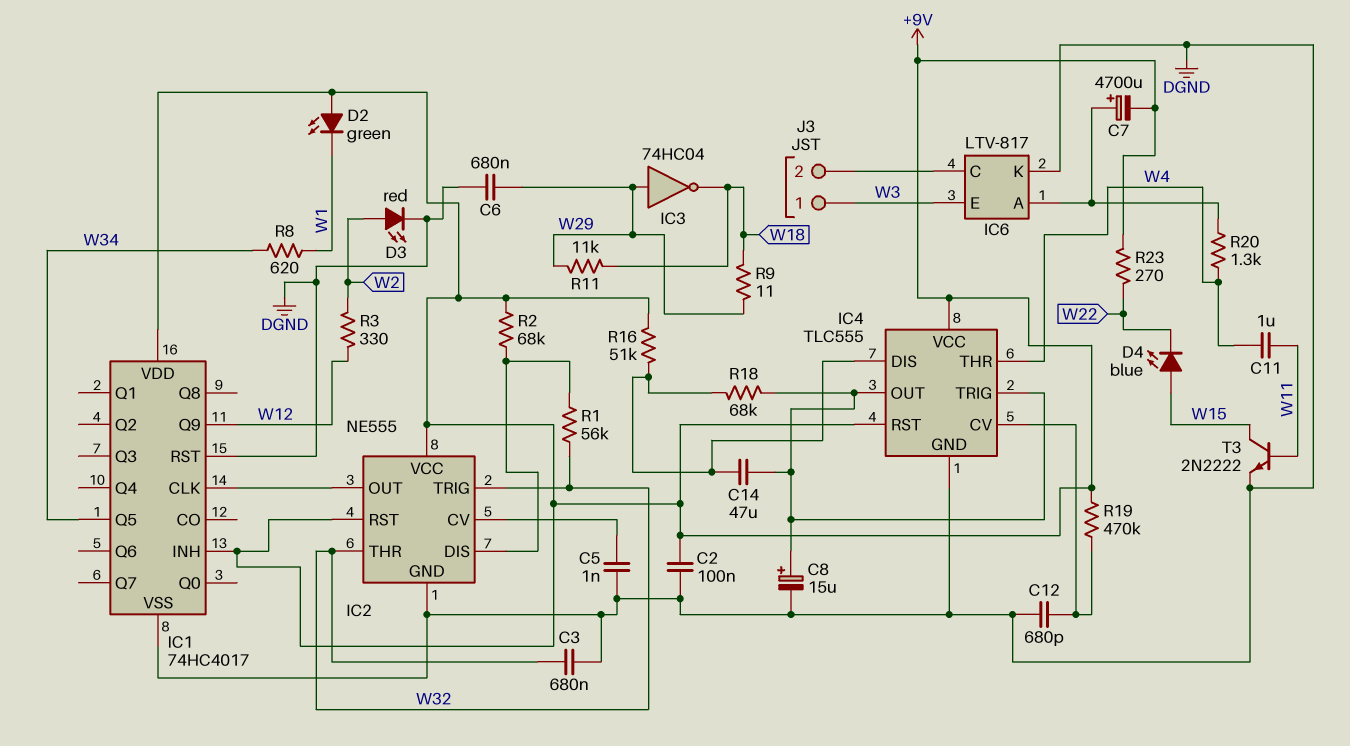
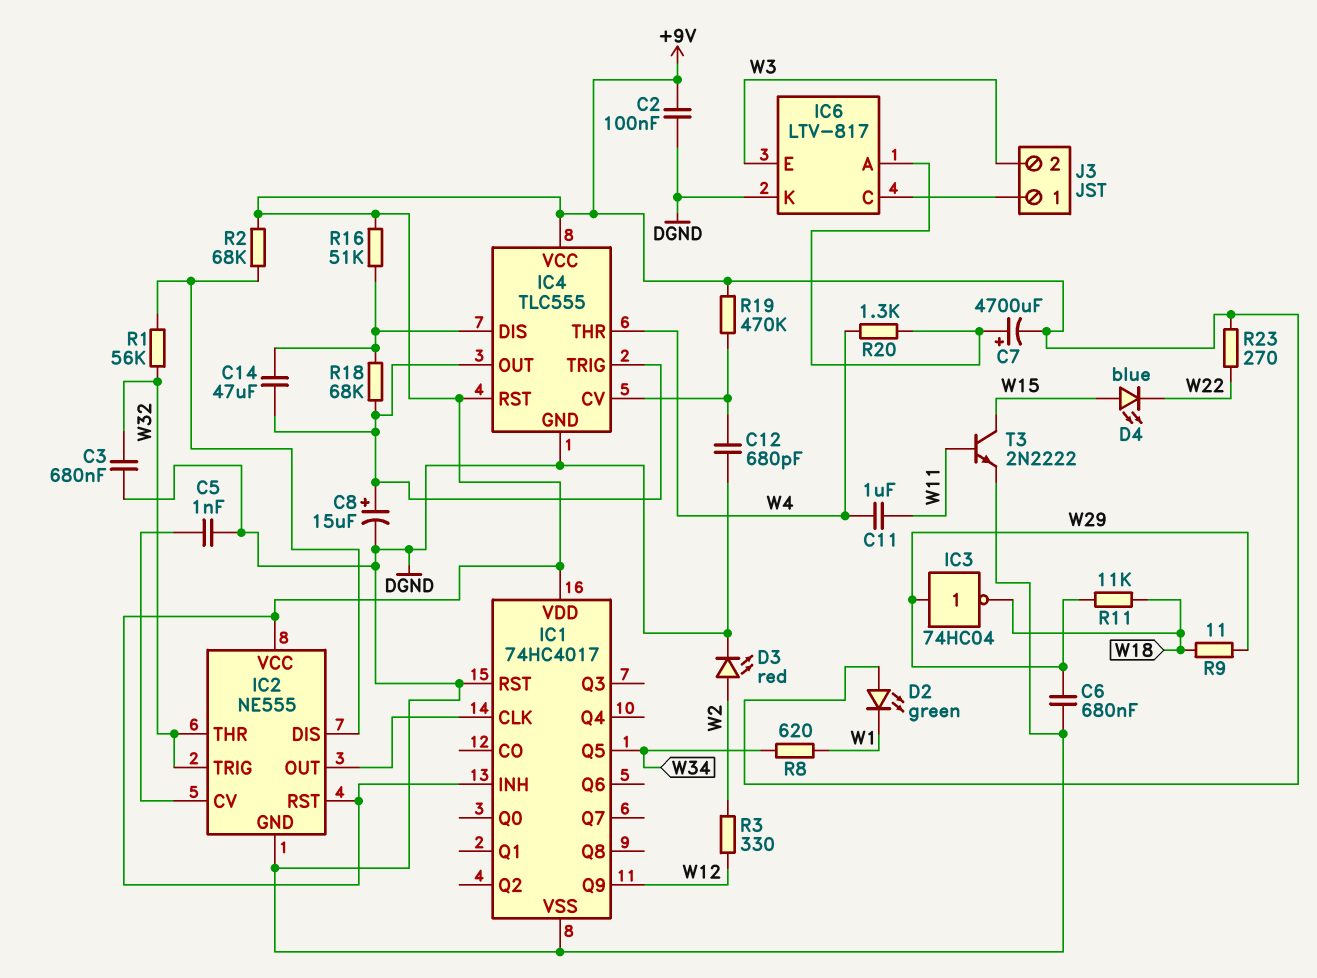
J3 pin 1: W3 -> IC6/C
J3 pin 2: IC6/C -> W3

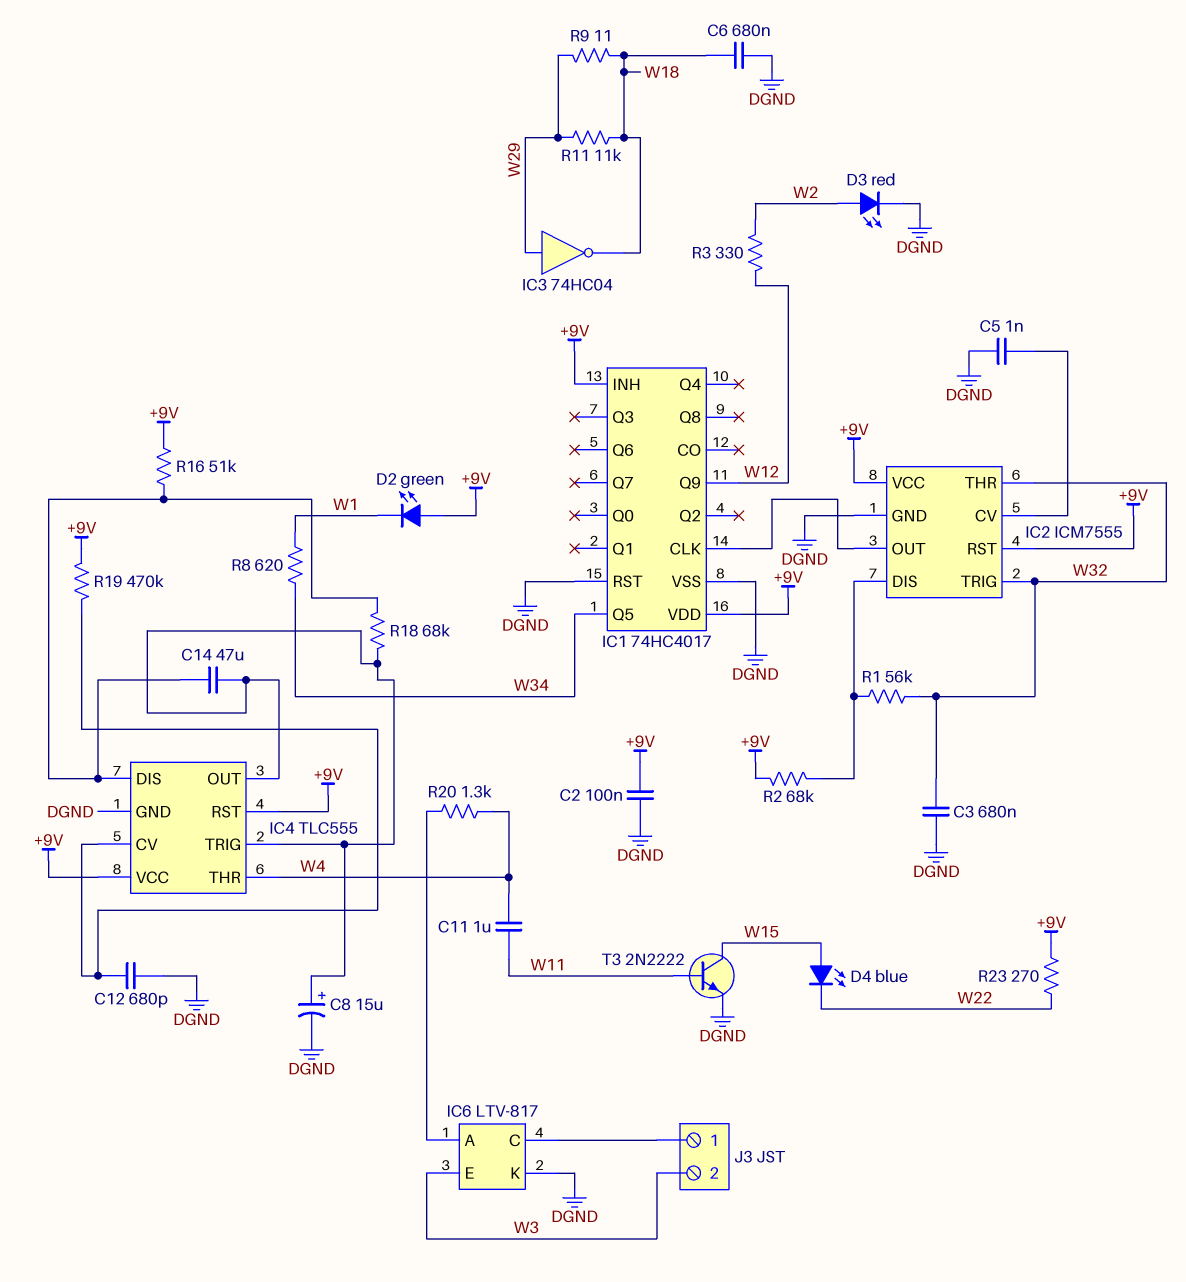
C6: 680nF (DGND, W29) -> 680nF (DGND, W18)
C7: 4700uF (plus IC6/A, minus +9V) -> none
IC2: NE555 -> ICM7555

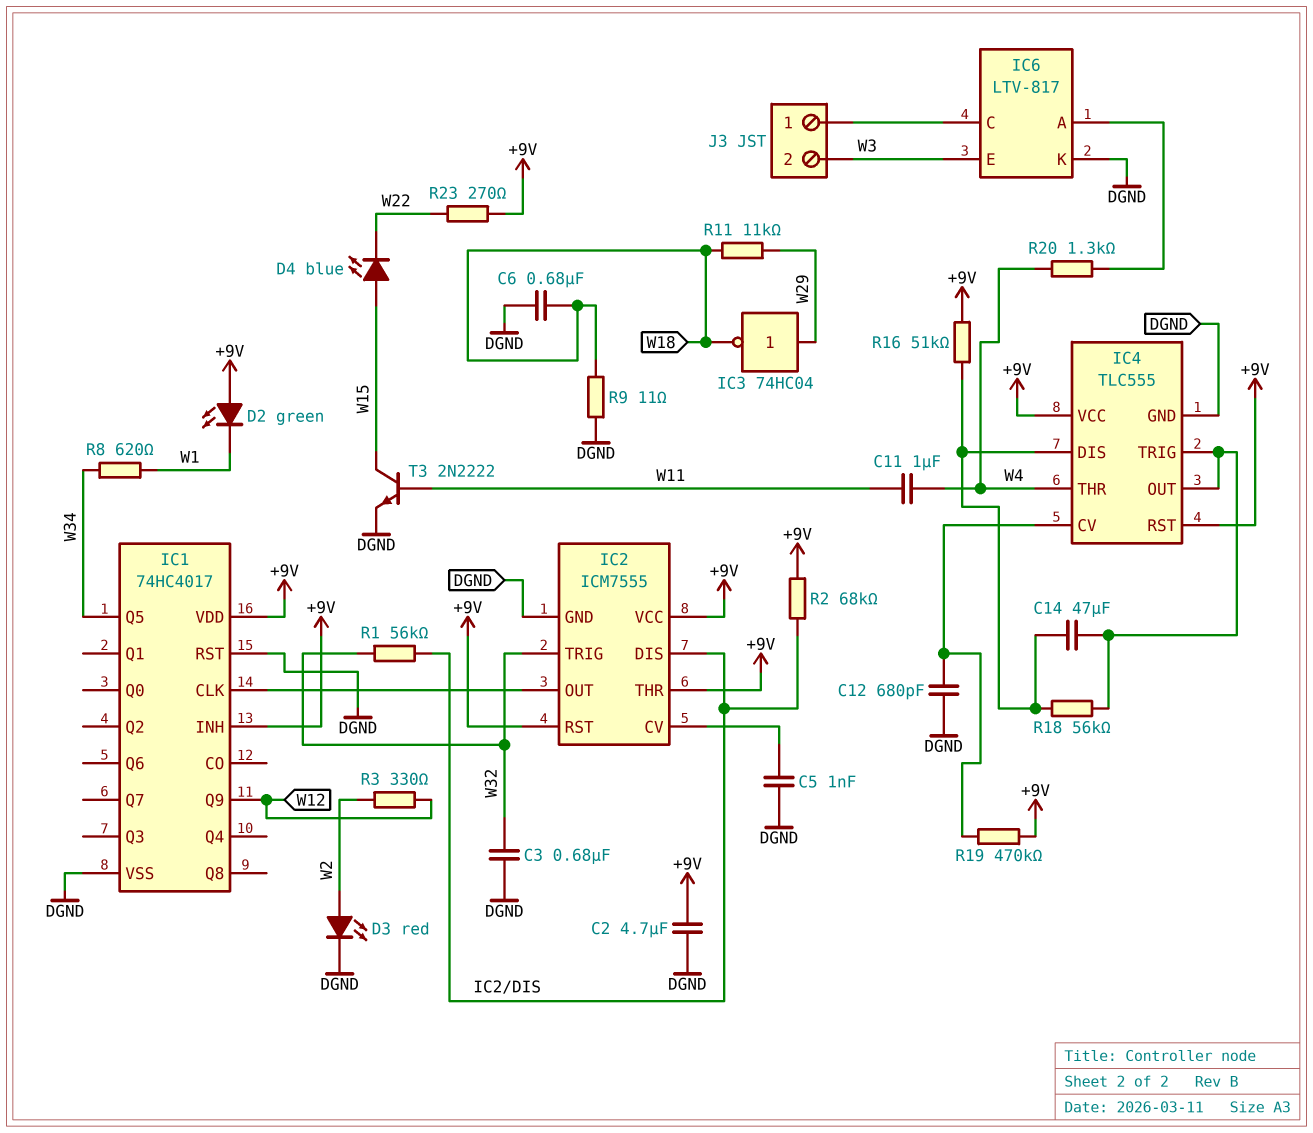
C2: 100nF (+9V, DGND) -> 4.7uF (+9V, DGND)
C8: 15uF (plus IC4/OUT, minus DGND) -> none
IC2 pin THR: W32 -> +9V
R9: 11 (W18, W29) -> 11 (DGND, W18)
R18: 68k (IC4/DIS, IC4/OUT) -> 56k (IC4/DIS, IC4/OUT)

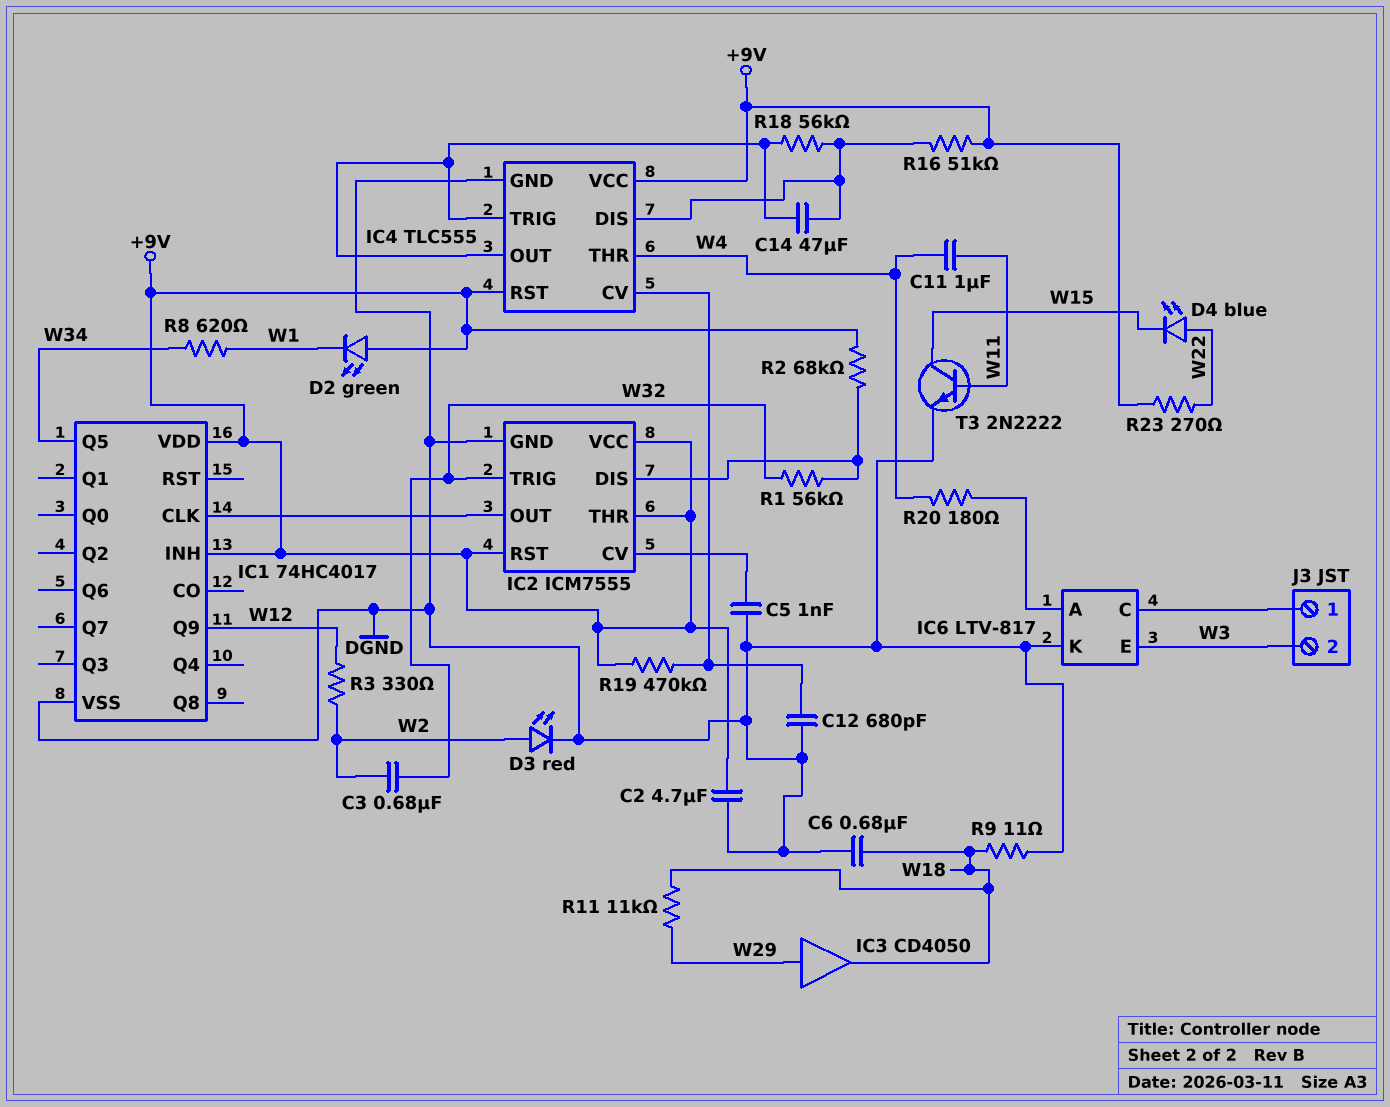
C3: 680nF (DGND, W32) -> 680nF (W2, W32)
D4: LED blue (A W15, K W22) -> LED blue (A W22, K W15)
IC1 pin RST: DGND -> none
IC3: NOT 74HC04 (in W29, out W18) -> buffer CD4050 (in W29, out W18)
R20: 1.3k (IC6/A, W4) -> 180 (IC6/A, W4)

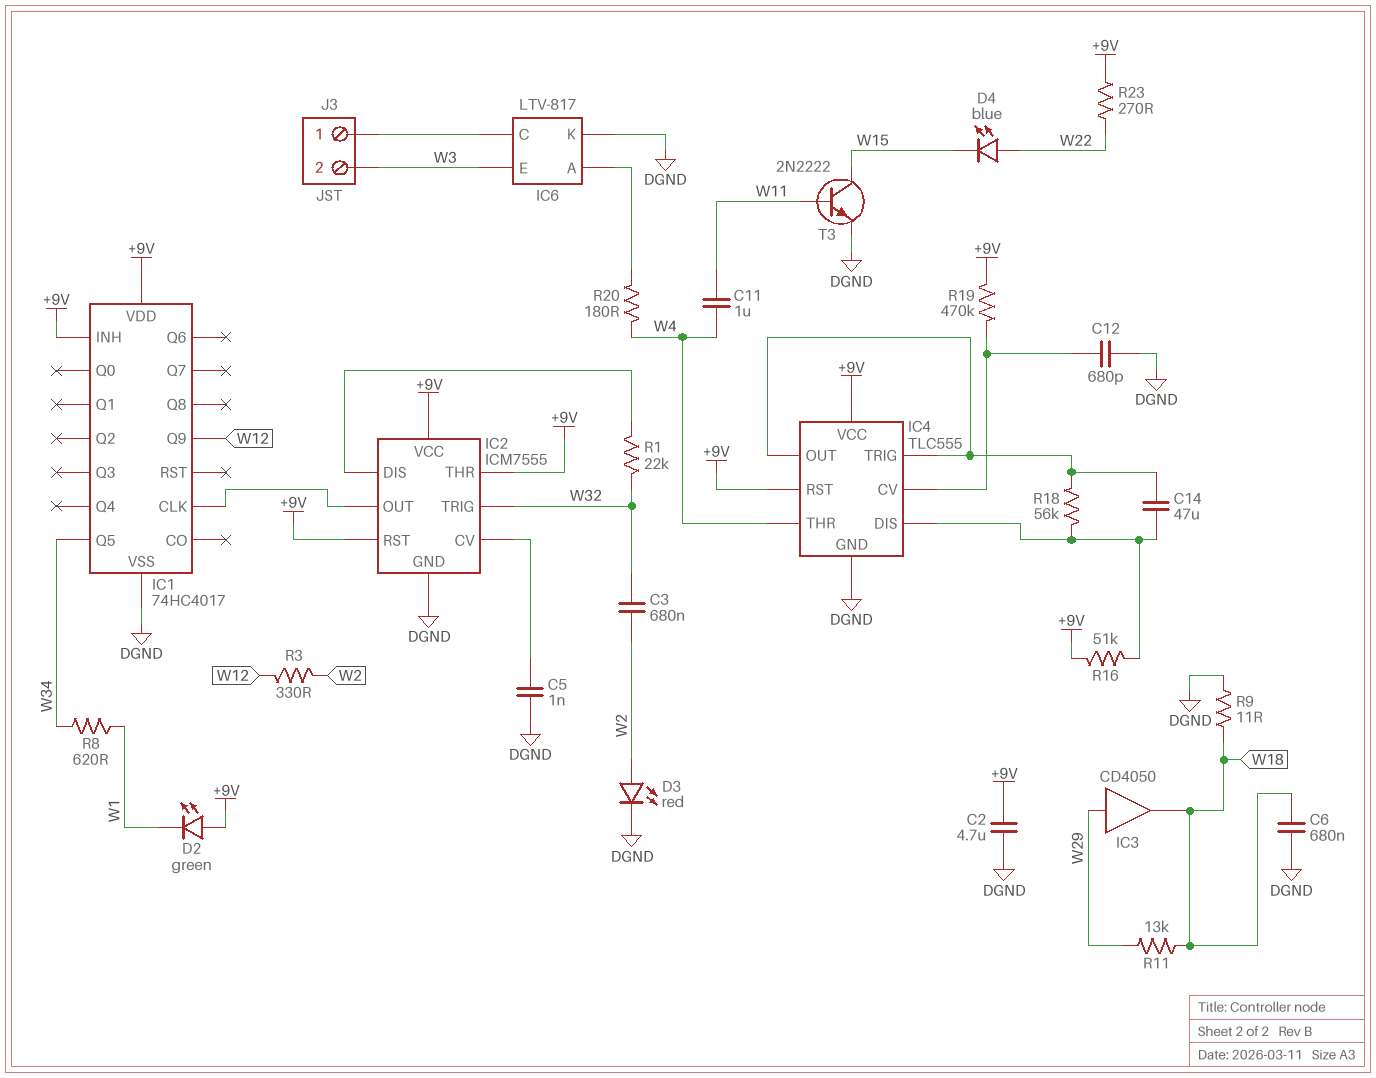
R1: 56k (IC2/DIS, W32) -> 22k (IC2/DIS, W32)
R2: 68k (+9V, IC2/DIS) -> none
R11: 11k (W18, W29) -> 13k (W18, W29)

